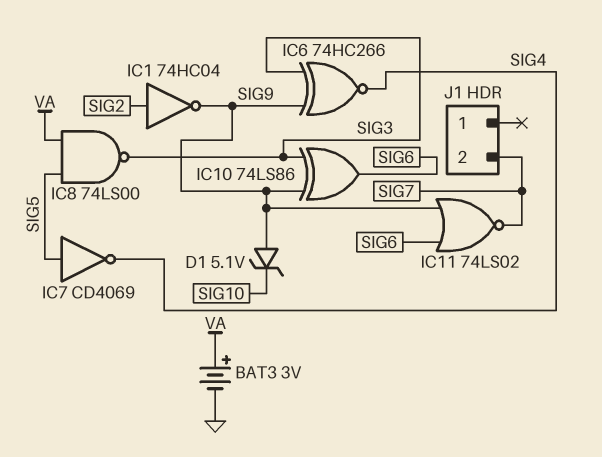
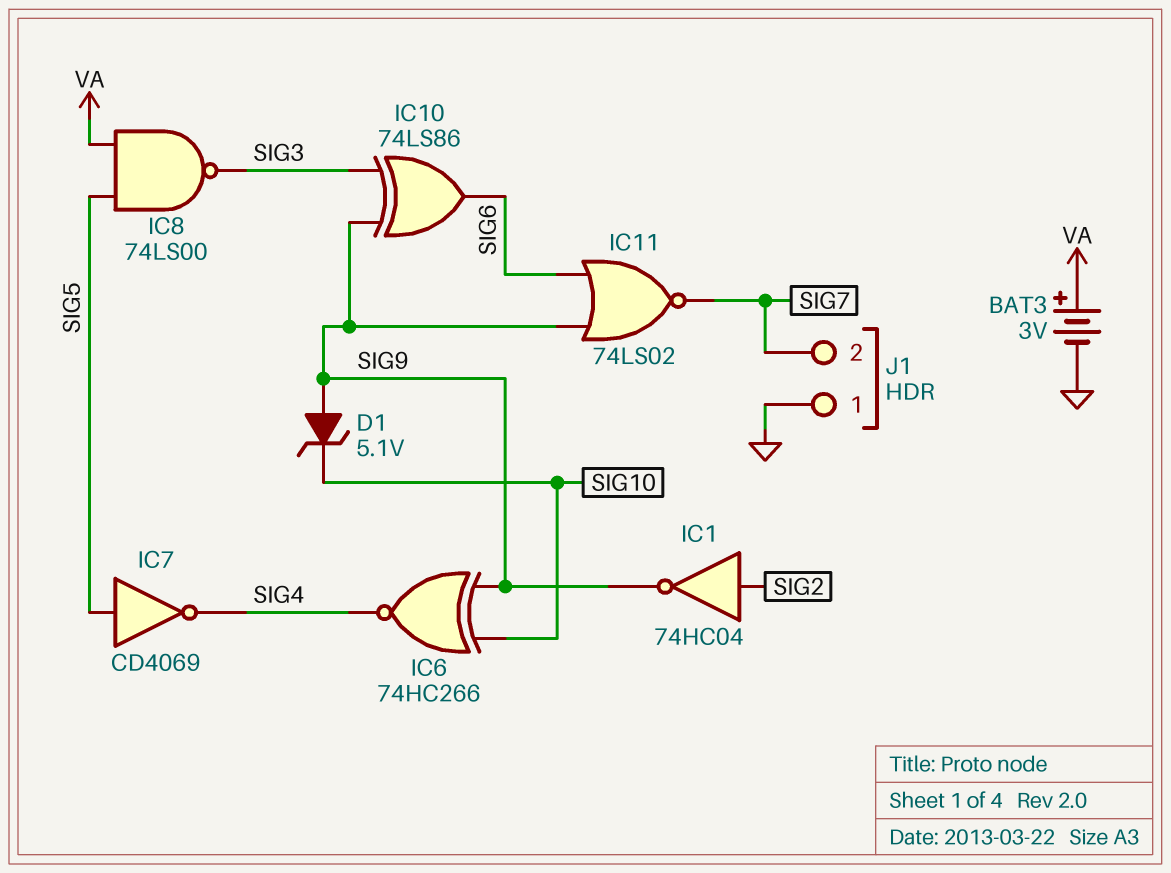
IC6: XNOR 74HC266 (in SIG3, in SIG9, out SIG4) -> XNOR 74HC266 (in SIG9, in SIG10, out SIG4)
J1 pin 1: none -> GND

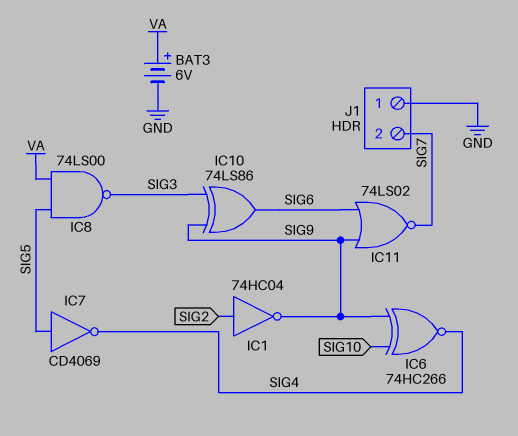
BAT3: 3V (plus VA, minus GND) -> 6V (plus VA, minus GND)
D1: zener 5.1V (A SIG9, K SIG10) -> none

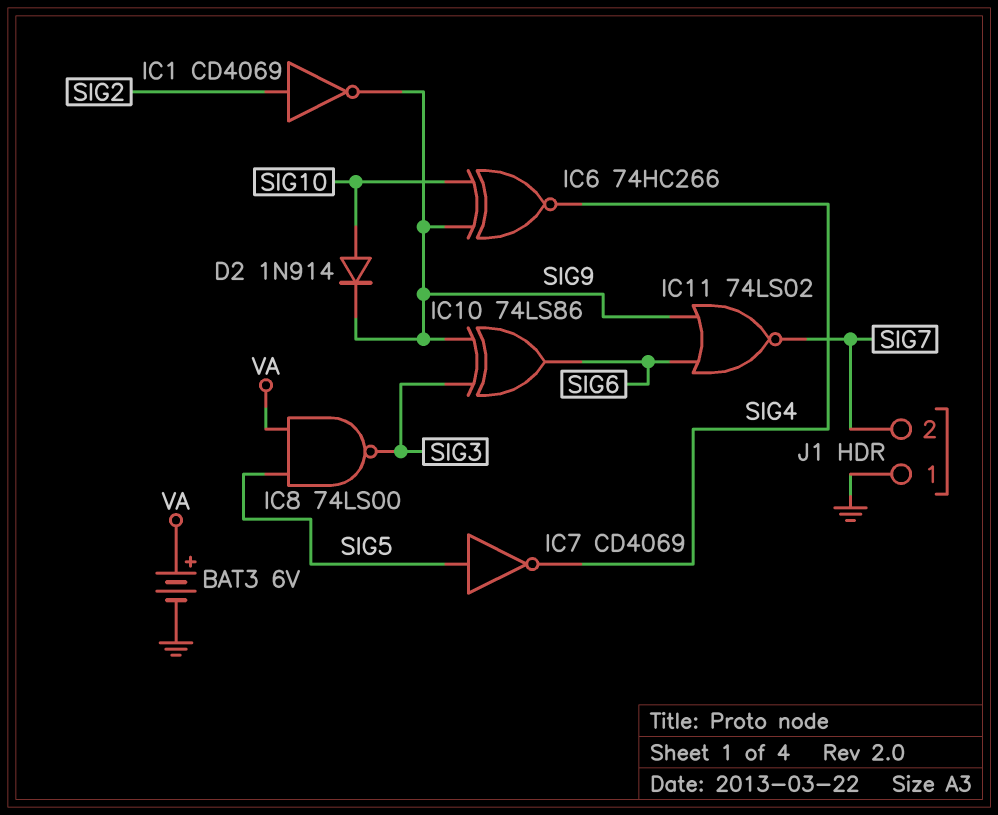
D2: none -> diode 1N914 (A SIG10, K SIG9)
IC1: NOT 74HC04 (in SIG2, out SIG9) -> NOT CD4069 (in SIG2, out SIG9)

